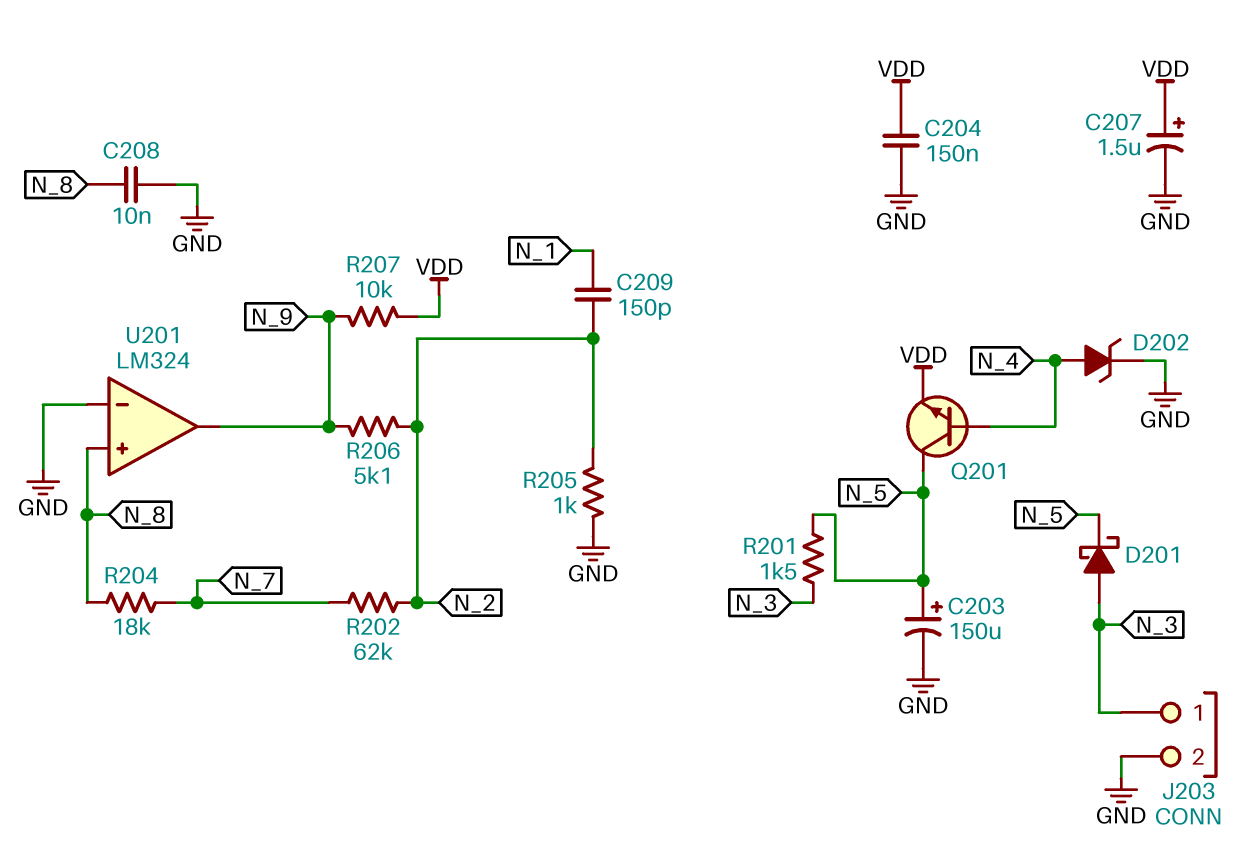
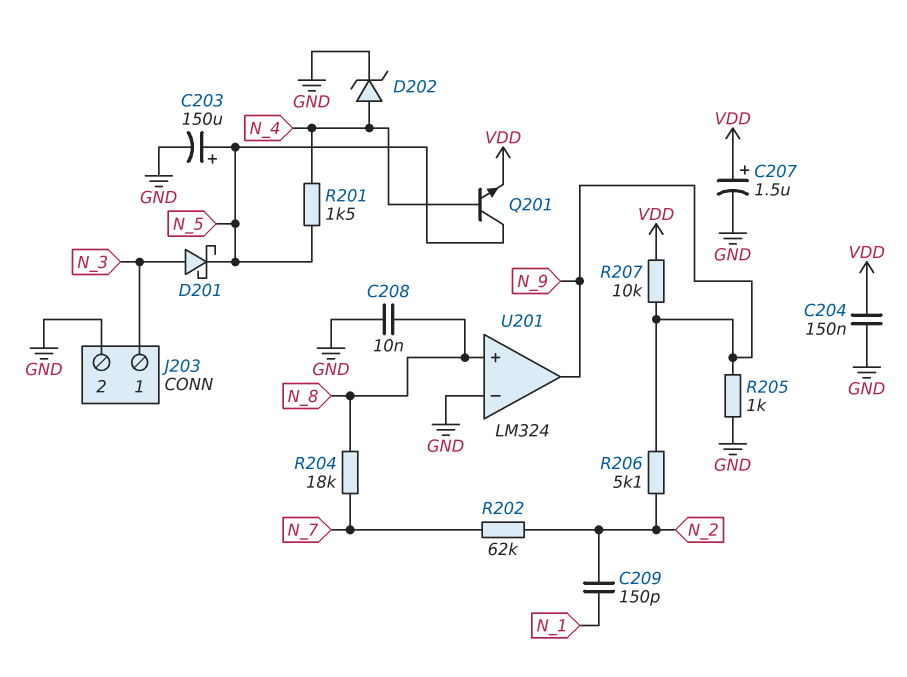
R201: 1.5k (N_3, N_5) -> 1.5k (N_4, N_5)
R205: 1k (GND, N_2) -> 1k (GND, N_9)

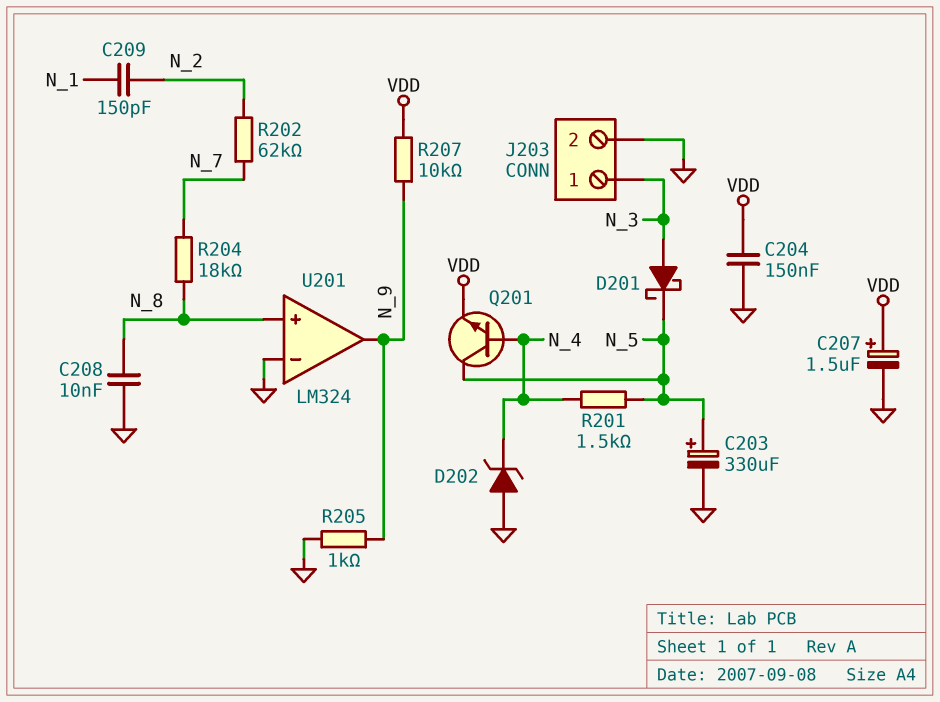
C203: 150uF (plus N_5, minus GND) -> 330uF (plus N_5, minus GND)
D202: zener (A N_4, K GND) -> zener (A GND, K N_4)
R206: 5.1k (N_2, N_9) -> none

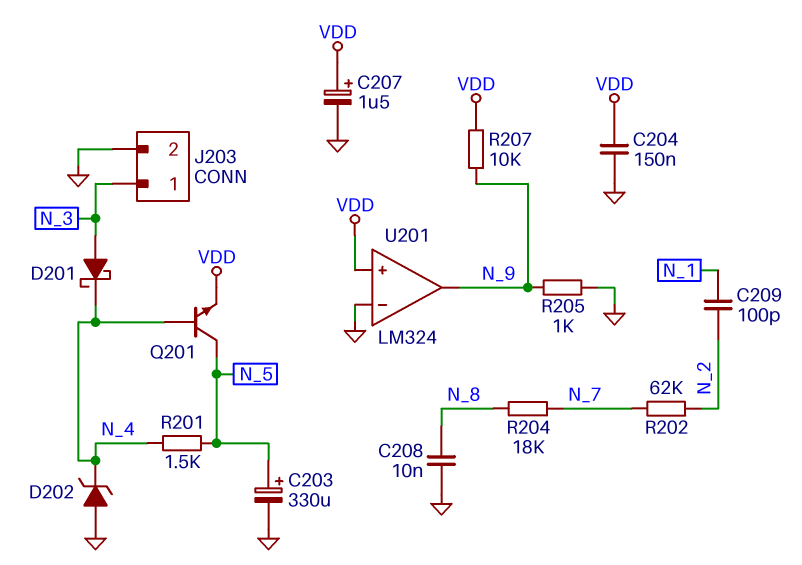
C209: 150pF (N_1, N_2) -> 100pF (N_1, N_2)
D201: schottky (A N_3, K N_5) -> schottky (A N_3, K N_4)
U201 pin in+: N_8 -> VDD

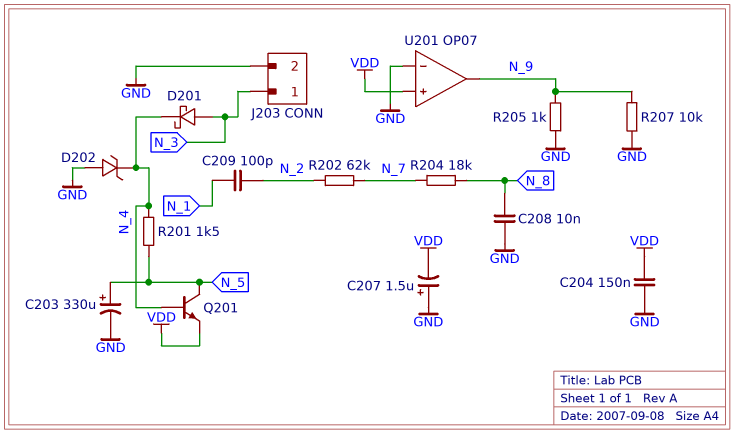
C207: 1.5uF (plus VDD, minus GND) -> 1.5uF (plus GND, minus VDD)
R207: 10k (N_9, VDD) -> 10k (GND, N_9)
U201: LM324 -> OP07

